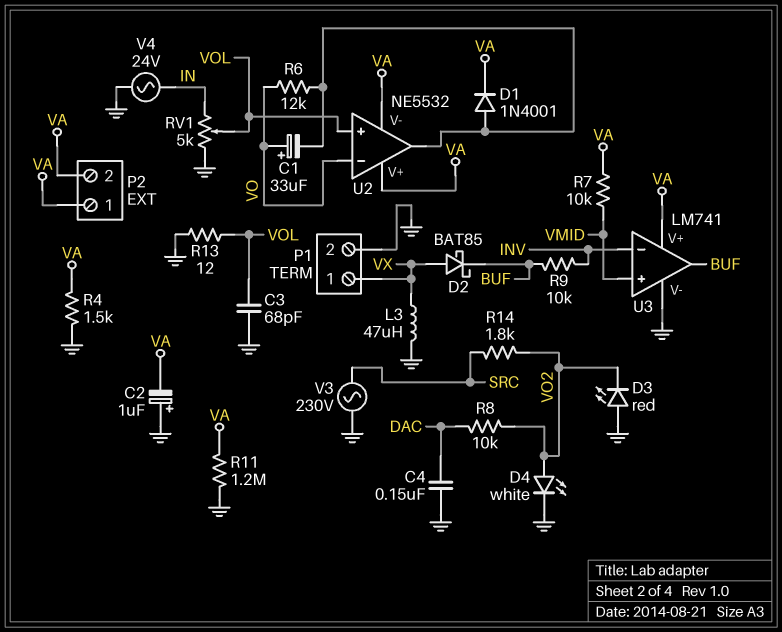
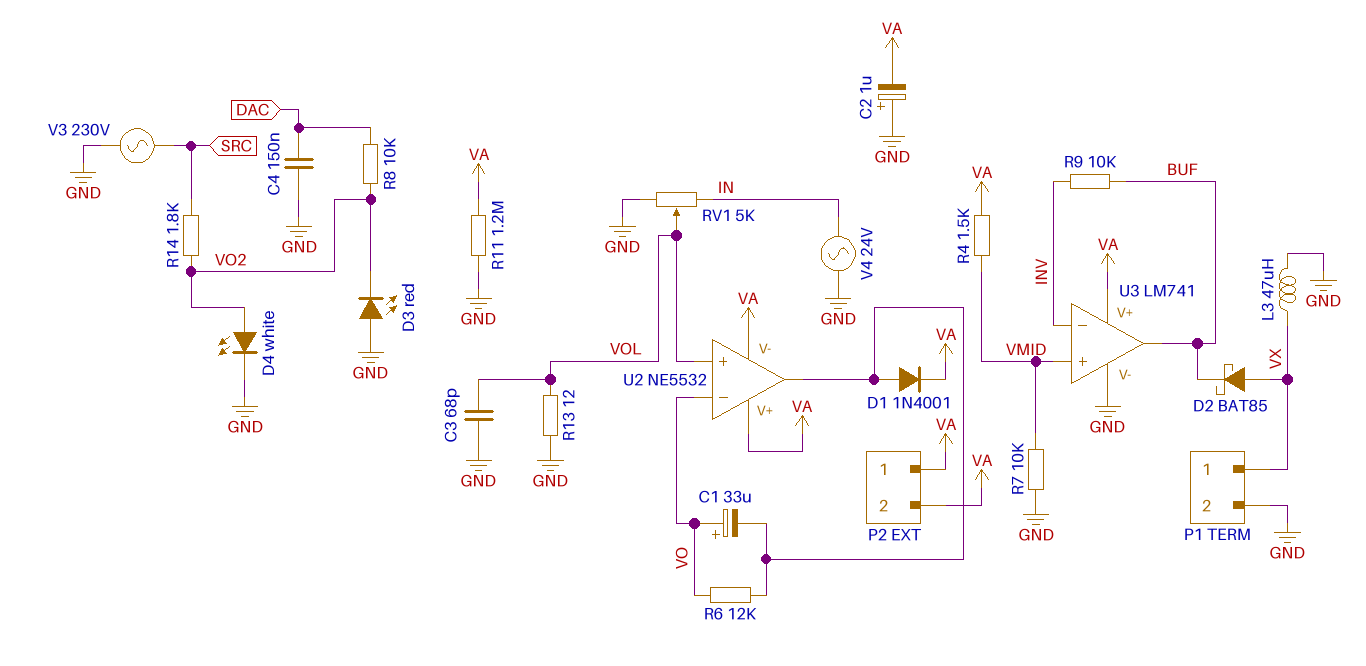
R4: 1.5k (GND, VA) -> 1.5k (VA, VMID)
R7: 10k (VA, VMID) -> 10k (GND, VMID)

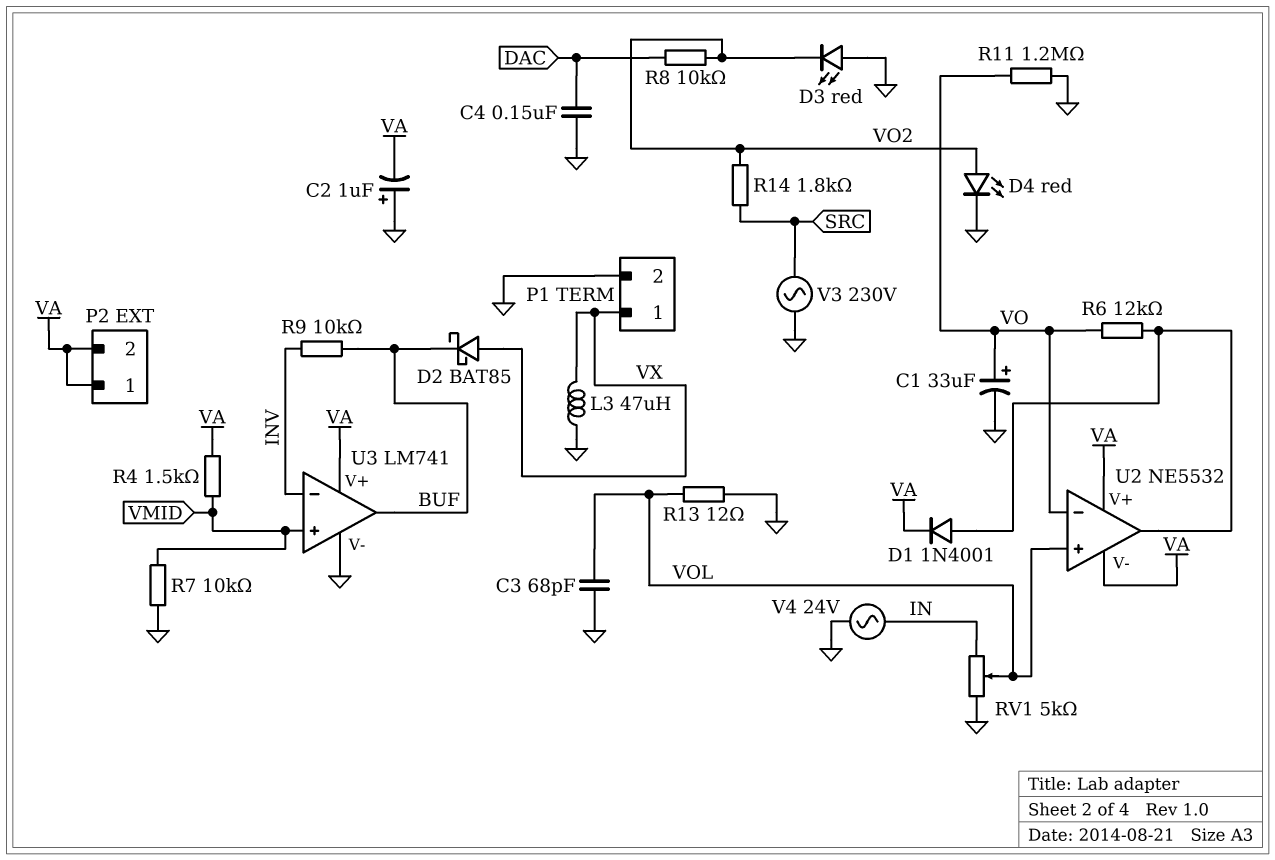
C1: 33uF (plus VO, minus U2/out) -> 33uF (plus VO, minus GND)
D4: LED white (A VO2, K GND) -> LED red (A VO2, K GND)
R11: 1.2M (GND, VA) -> 1.2M (GND, VO)

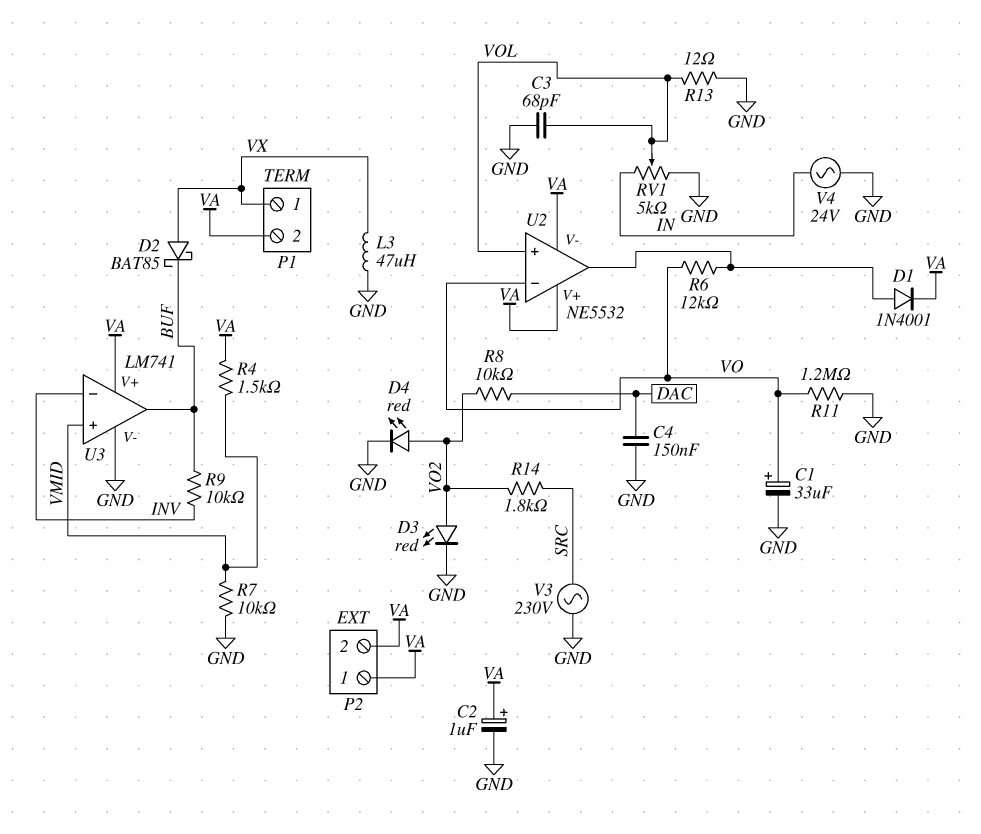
C2: 1uF (plus GND, minus VA) -> 1uF (plus VA, minus GND)
D3: LED red (A GND, K VO2) -> LED red (A VO2, K GND)
P1 pin 2: GND -> VA

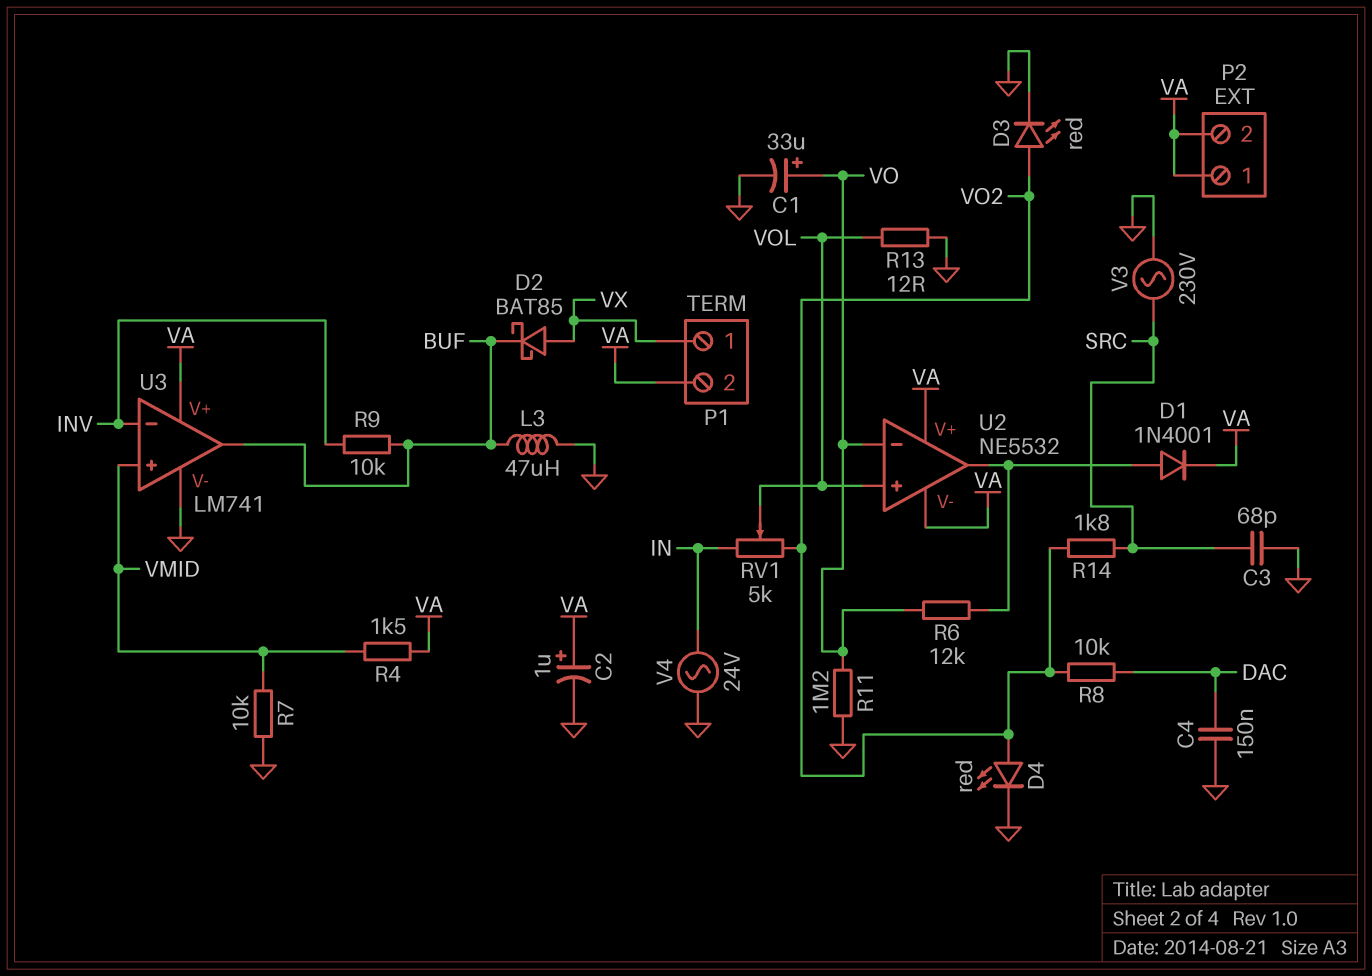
C3: 68pF (GND, VOL) -> 68pF (GND, SRC)
L3: 47uH (GND, VX) -> 47uH (BUF, GND)
RV1: 5k (GND, IN, wiper VOL) -> 5k (IN, VO2, wiper VOL)

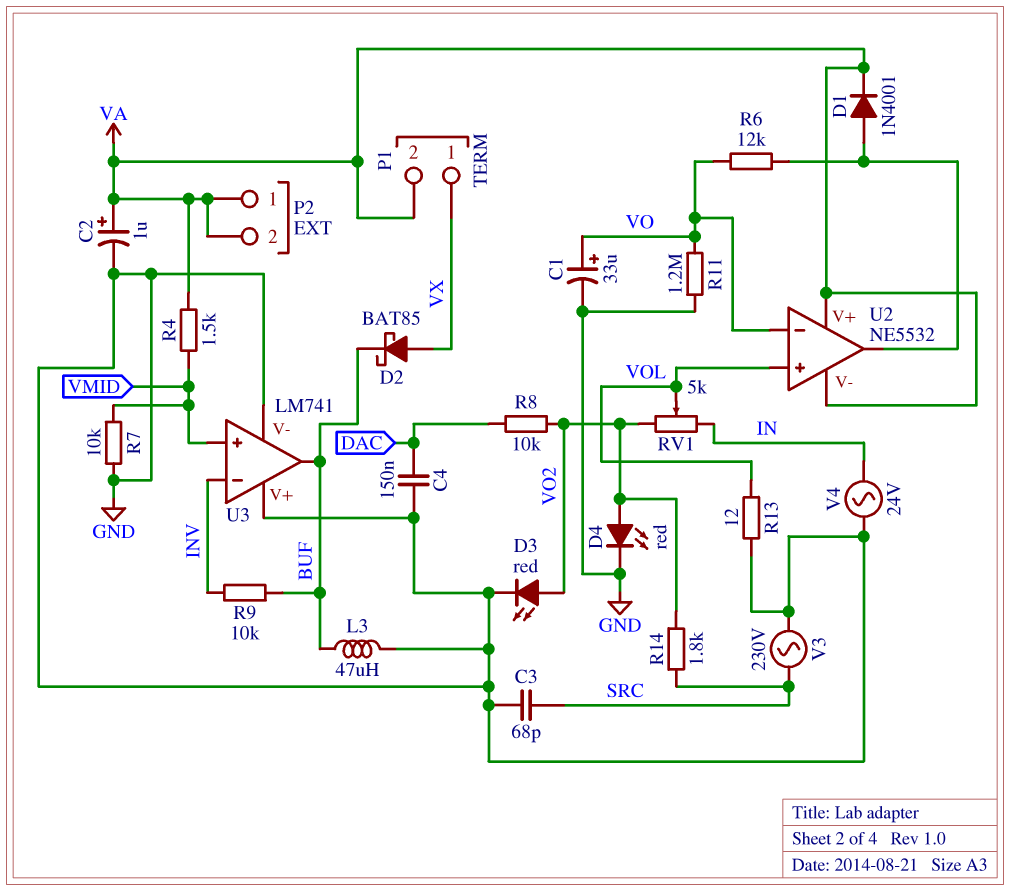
U3 pin V+: VA -> GND

